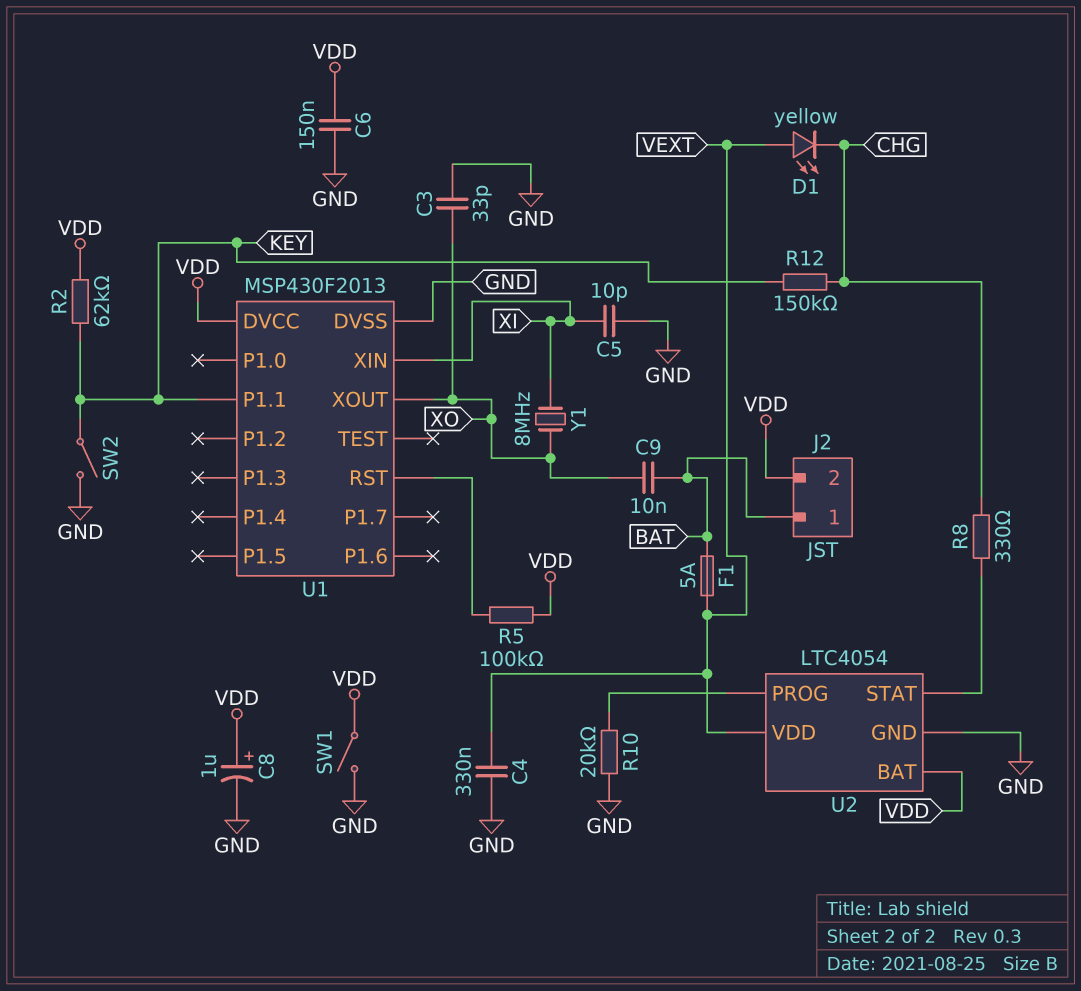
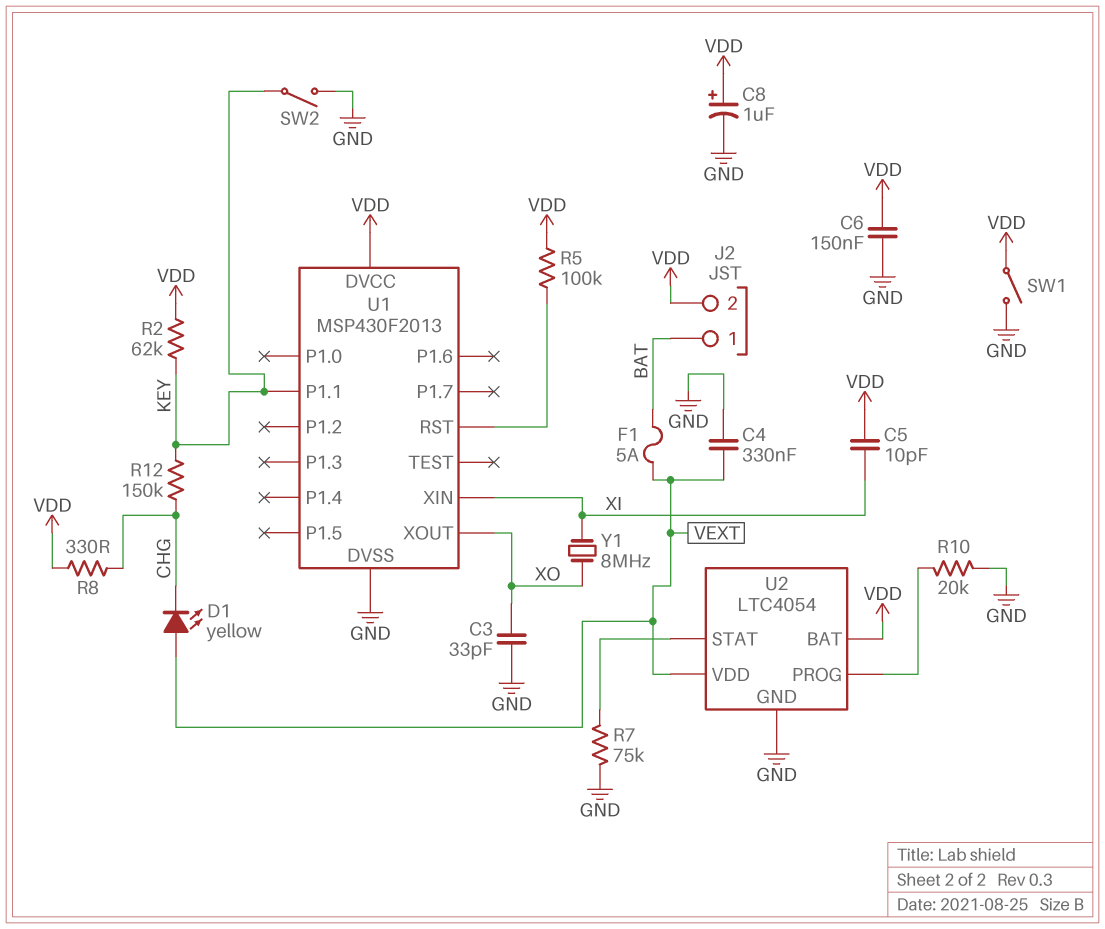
C5: 10pF (GND, XI) -> 10pF (VDD, XI)
C9: 10nF (BAT, XO) -> none
R7: none -> 75k (GND, U2/STAT)
R8: 330 (CHG, U2/STAT) -> 330 (CHG, VDD)

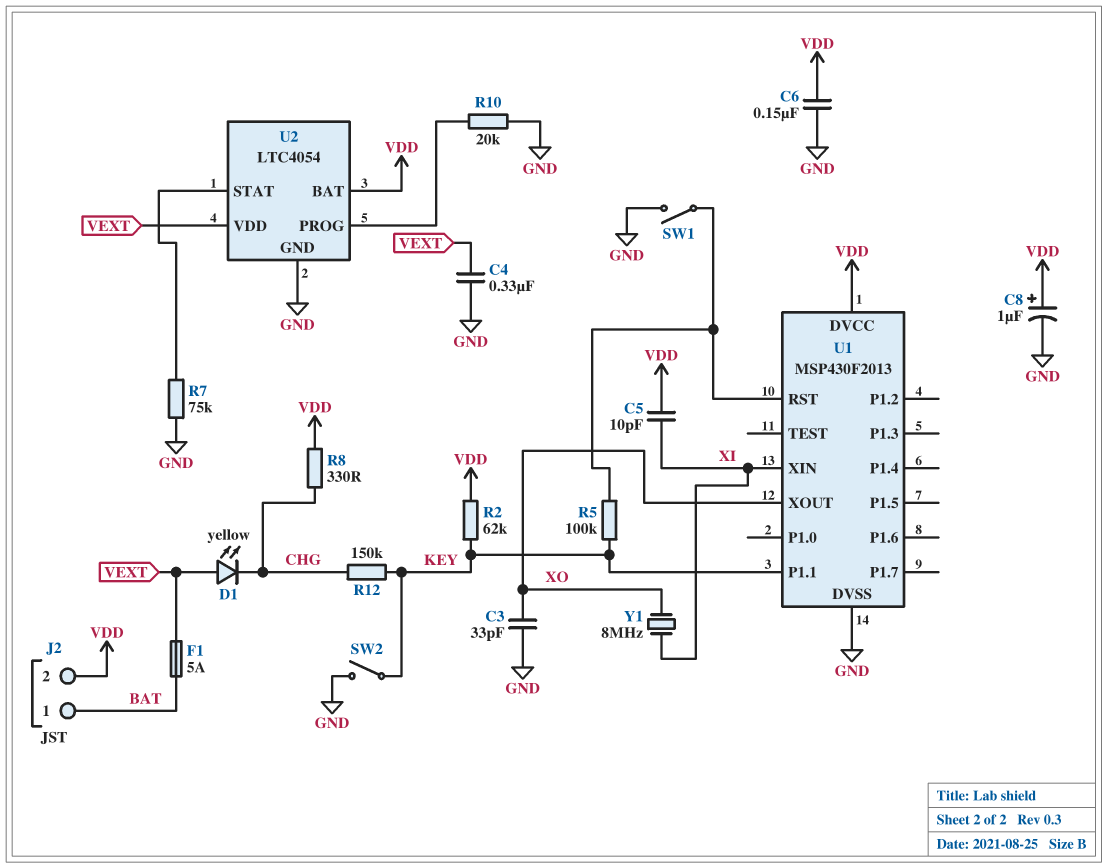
R5: 100k (U1/RST, VDD) -> 100k (KEY, U1/RST)
SW1: switch (GND, VDD) -> switch (GND, U1/RST)

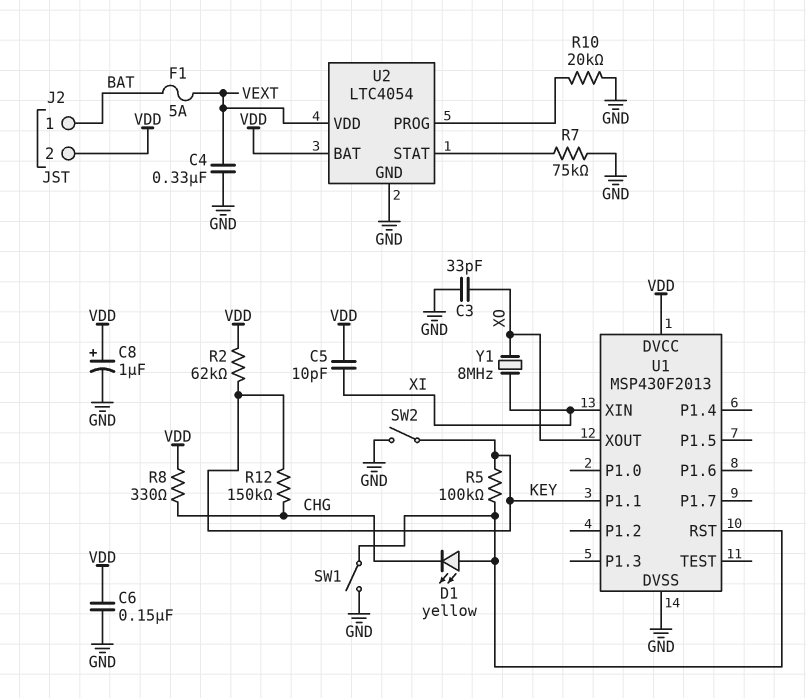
D1: LED yellow (A VEXT, K CHG) -> LED yellow (A U1/RST, K CHG)

